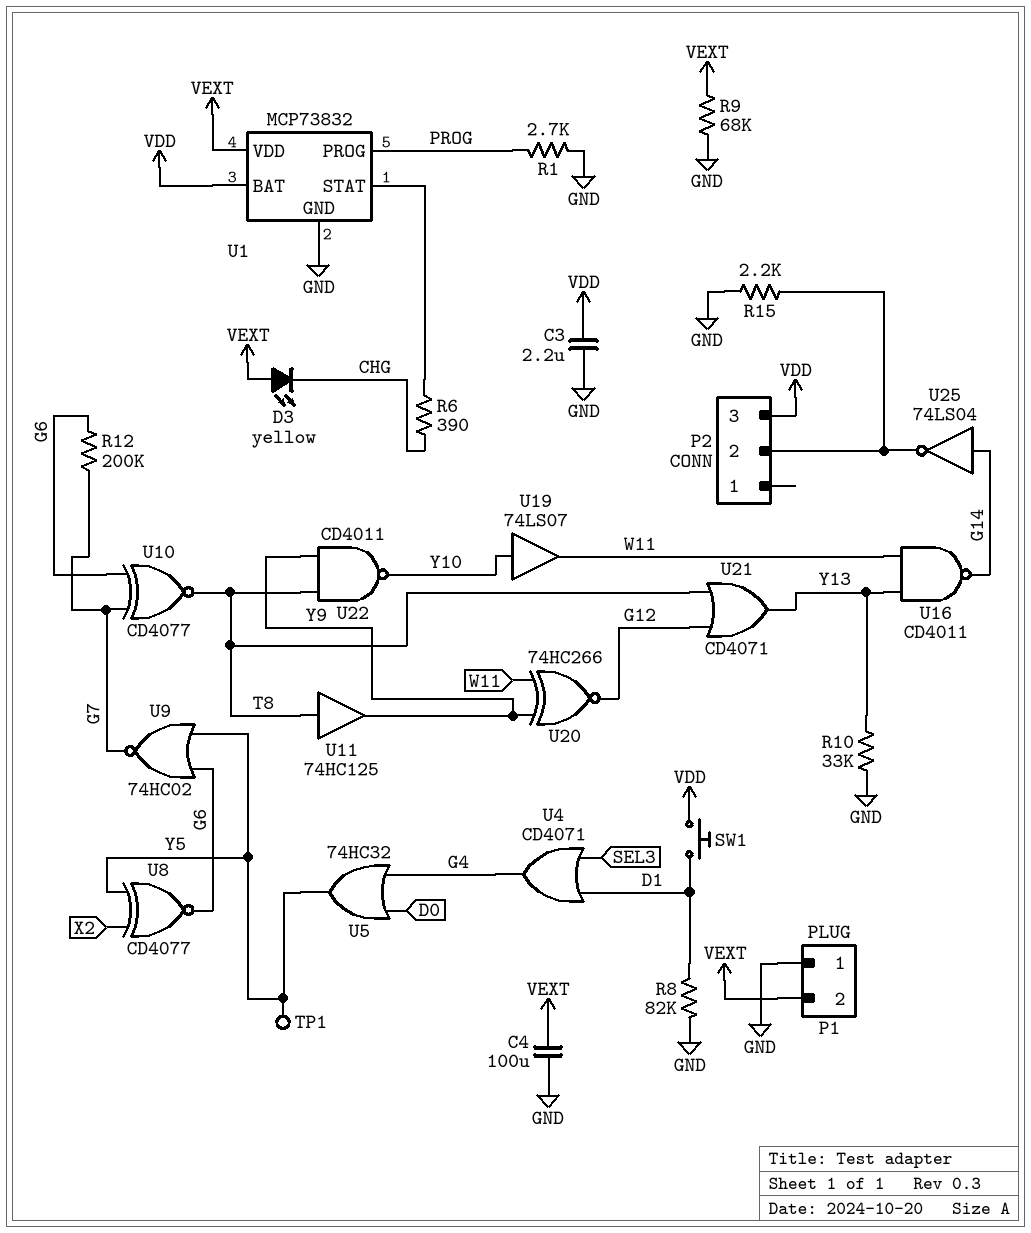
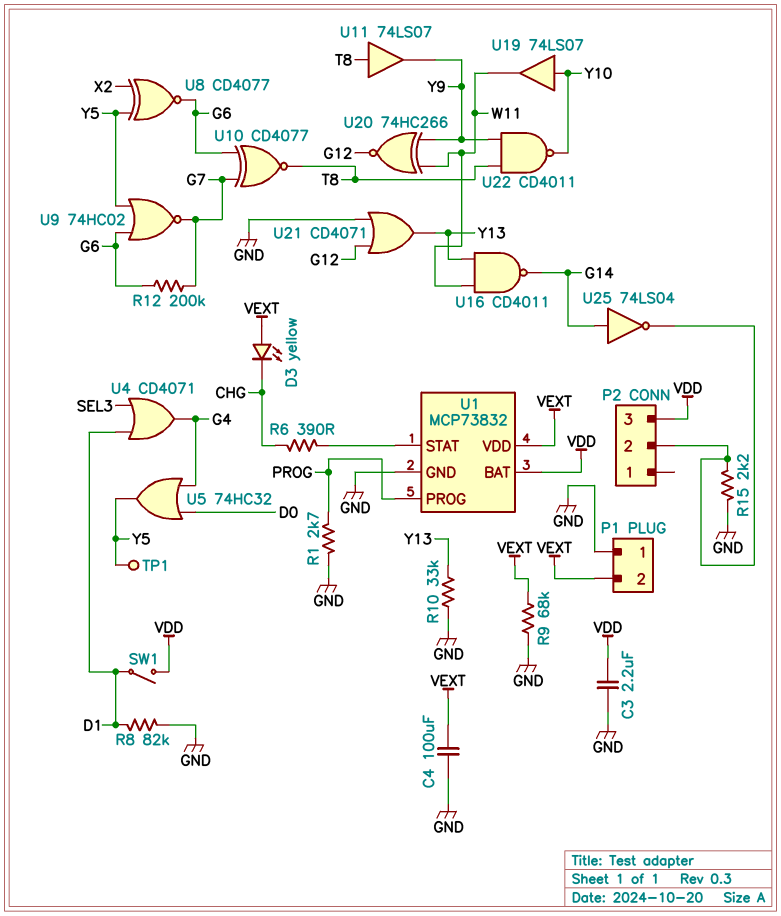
SW1: button (D1, VDD) -> switch (D1, VDD)
U11: buffer 74HC125 (in T8, out Y9) -> buffer 74LS07 (in T8, out Y9)
U21: OR CD4071 (in G12, in T8, out Y13) -> OR CD4071 (in G12, in GND, out Y13)

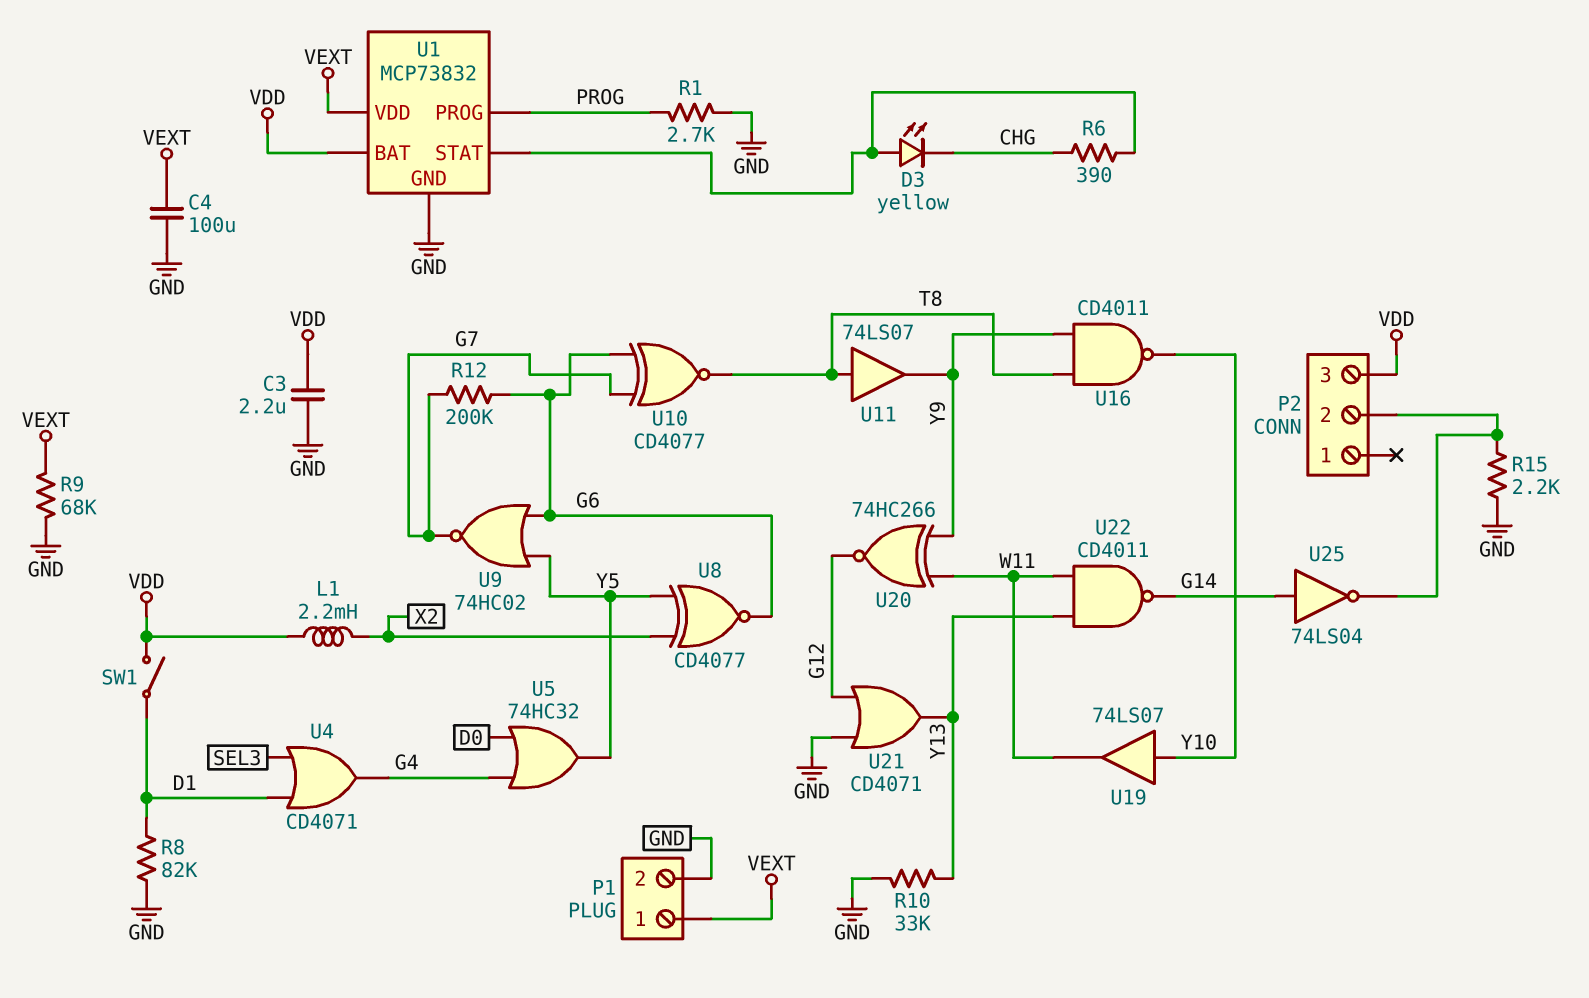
D3: LED yellow (A VEXT, K CHG) -> LED yellow (A U1/STAT, K CHG)
L1: none -> 2.2mH (VDD, X2)
P1 pin 1: GND -> VEXT
P1 pin 2: VEXT -> GND
TP1: test point (Y5) -> none
U16: NAND CD4011 (in W11, in Y13, out G14) -> NAND CD4011 (in T8, in Y9, out Y10)
U22: NAND CD4011 (in T8, in Y9, out Y10) -> NAND CD4011 (in W11, in Y13, out G14)

